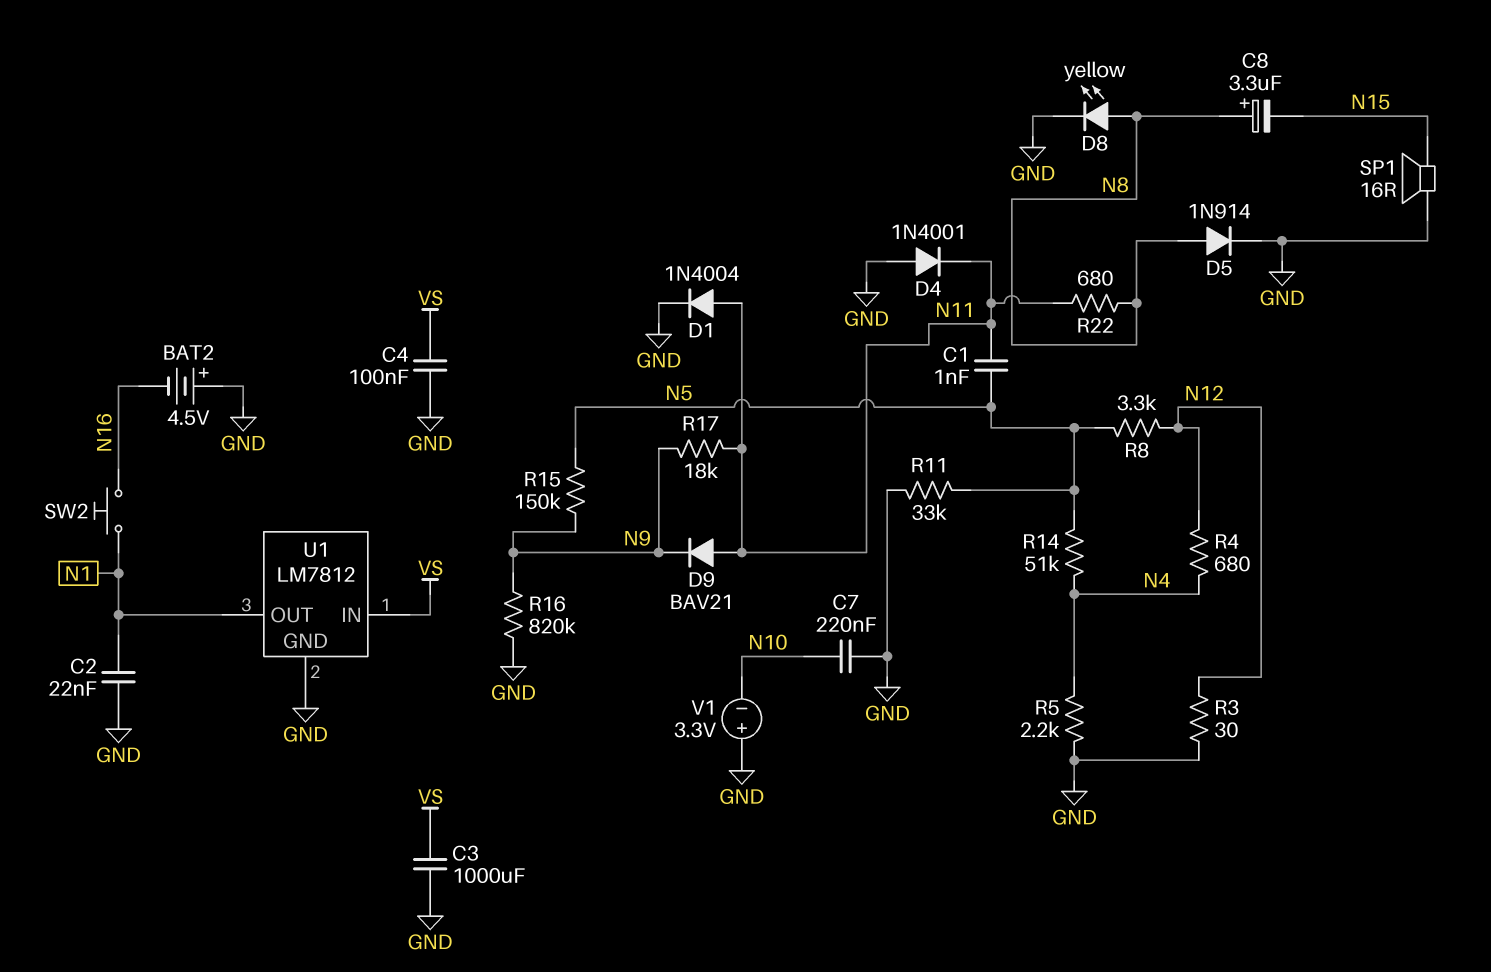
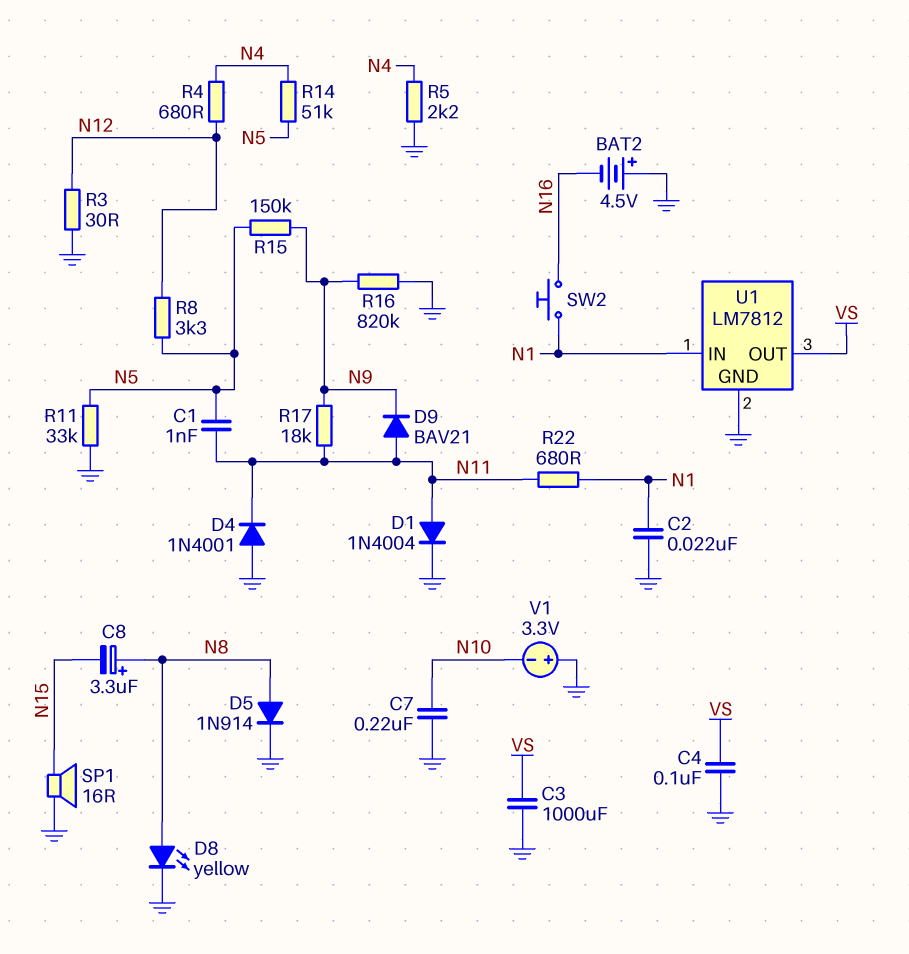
R22: 680 (N8, N11) -> 680 (N1, N11)
U1 pin IN: VS -> N1
U1 pin OUT: N1 -> VS

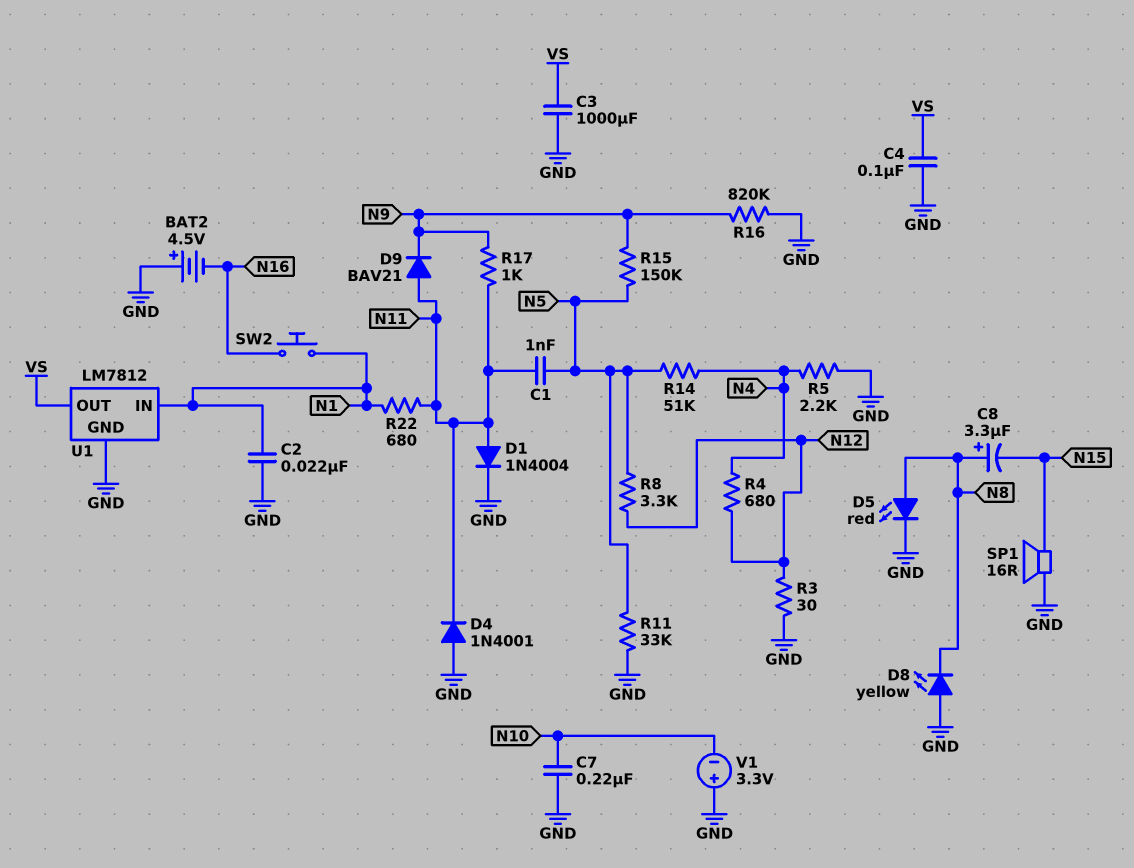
D5: diode 1N914 (A N8, K GND) -> LED red (A N8, K GND)
D8: LED yellow (A N8, K GND) -> LED yellow (A GND, K N8)
R17: 18k (N9, N11) -> 1k (N9, N11)

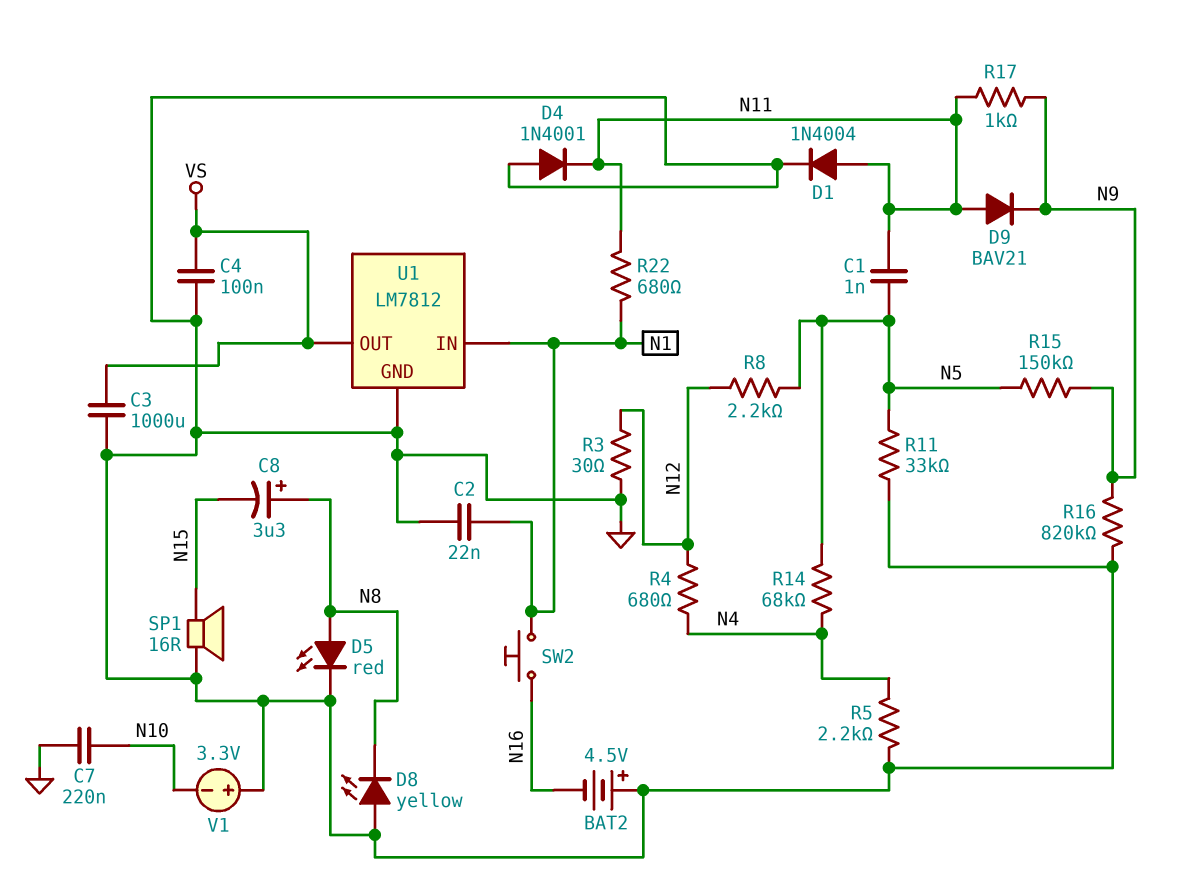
R8: 3.3k (N5, N12) -> 2.2k (N5, N12)
R14: 51k (N4, N5) -> 68k (N4, N5)

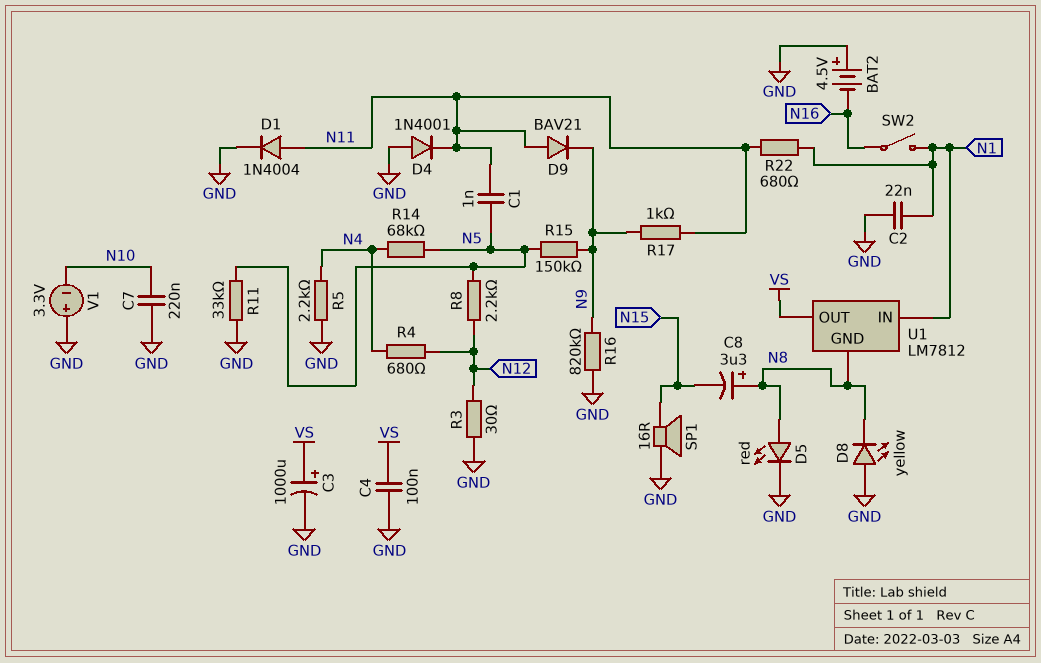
C3: 1000uF (GND, VS) -> 1000uF (plus VS, minus GND)
SW2: button (N1, N16) -> switch (N1, N16)
U1 pin GND: GND -> N8

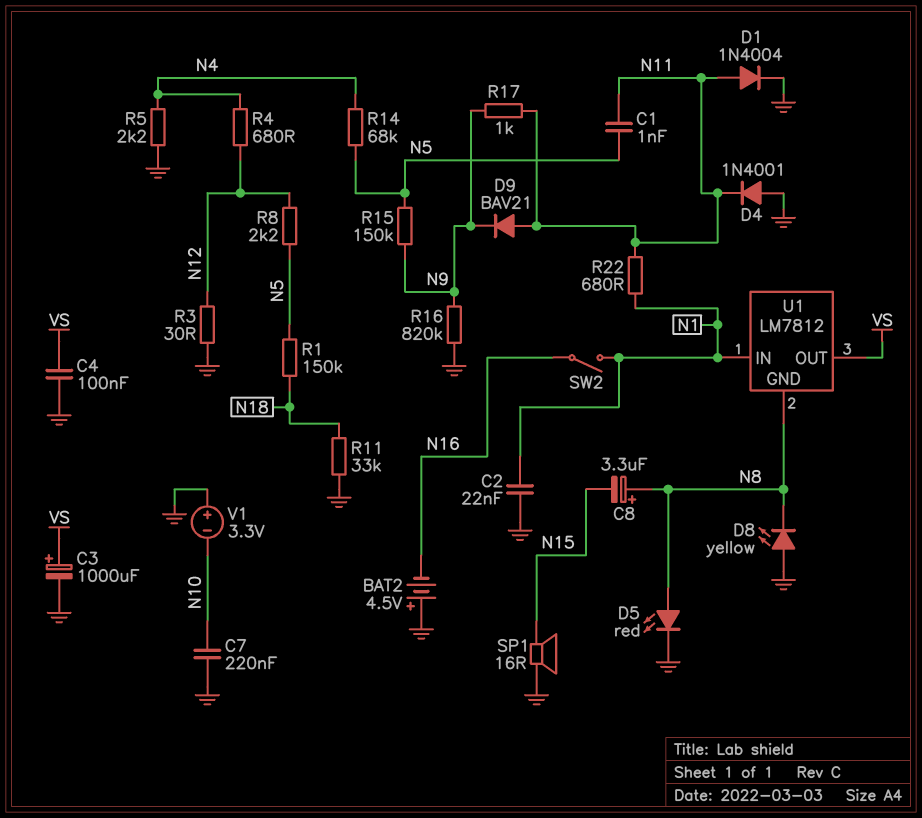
R1: none -> 150k (N5, N18)
R11: 33k (GND, N5) -> 33k (GND, N18)

